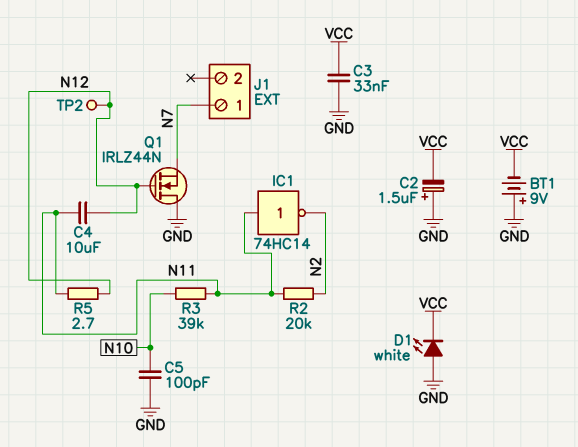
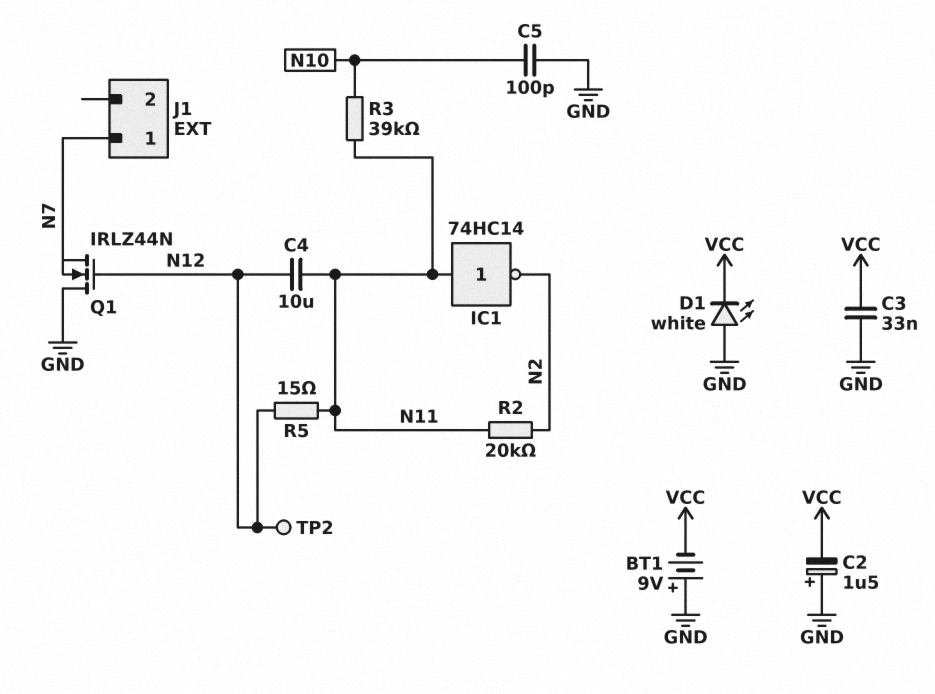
R5: 2.7 (N11, N12) -> 15 (N11, N12)

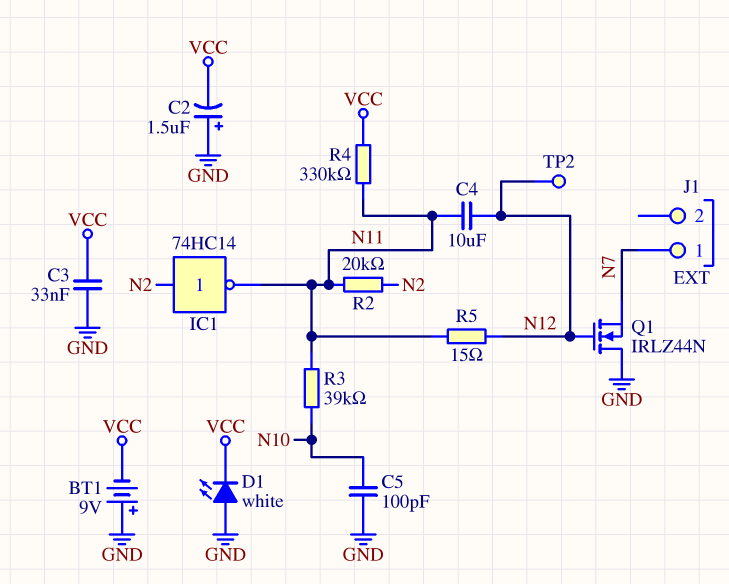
IC1: NOT 74HC14 (in N11, out N2) -> NOT 74HC14 (in N2, out N11)
R4: none -> 330k (N11, VCC)

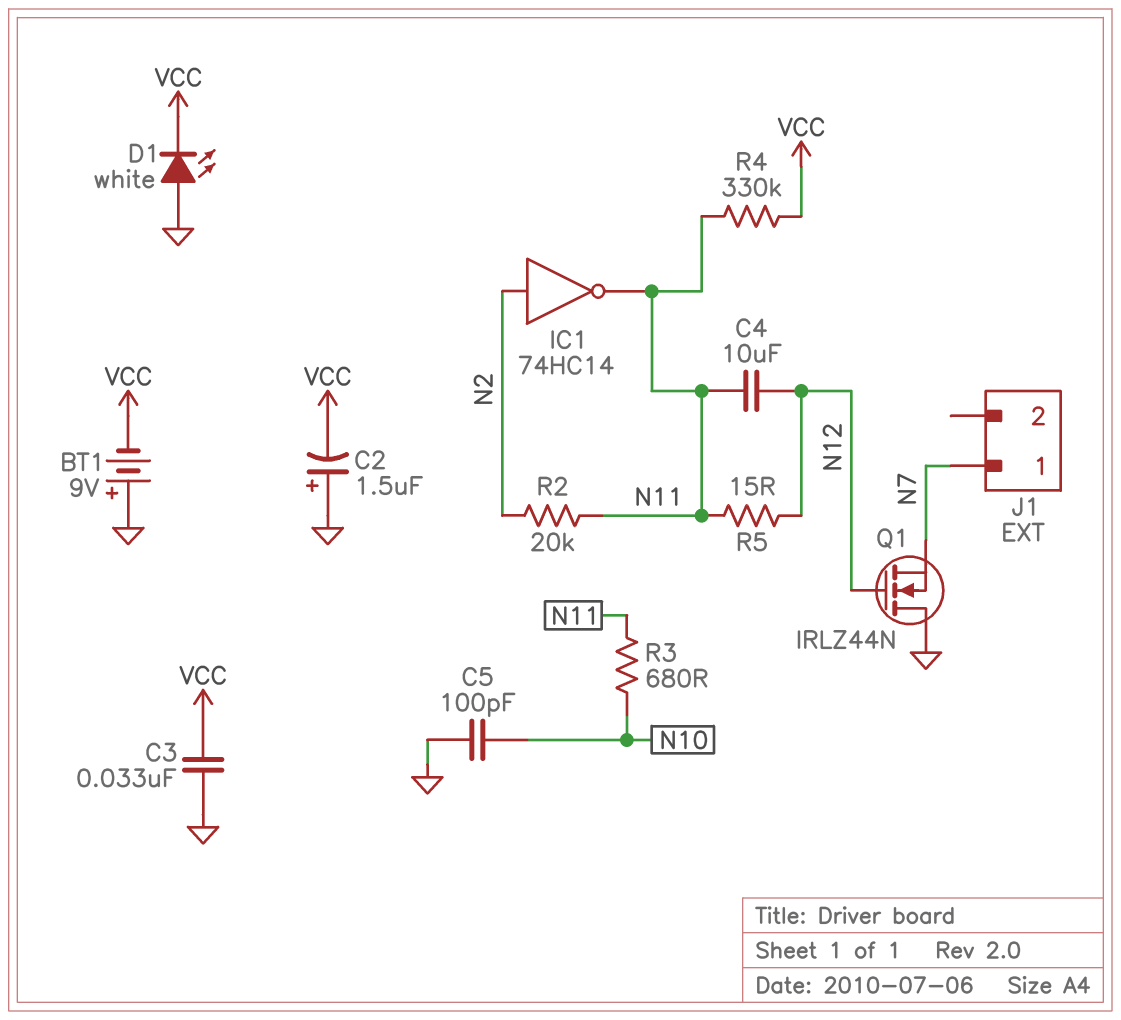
R3: 39k (N10, N11) -> 680 (N10, N11)
TP2: test point (N12) -> none

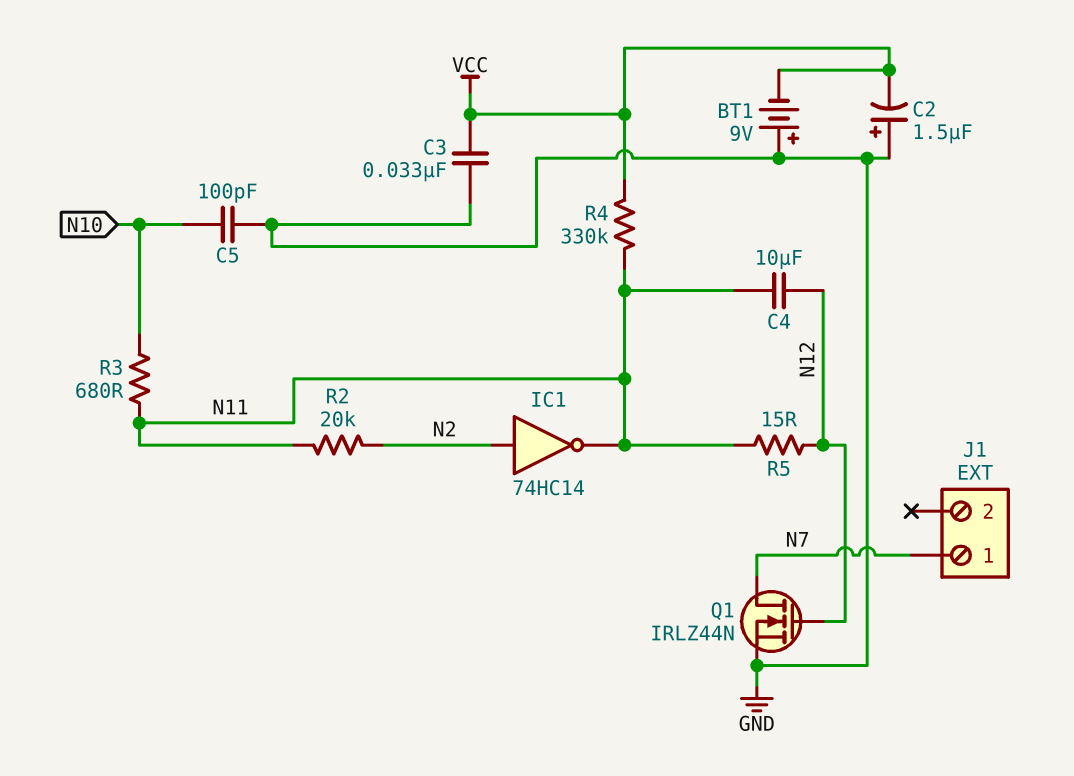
D1: LED white (A GND, K VCC) -> none
Q1: NMOS IRLZ44N (G N12, D GND, S N7) -> NMOS IRLZ44N (G N12, D N7, S GND)

